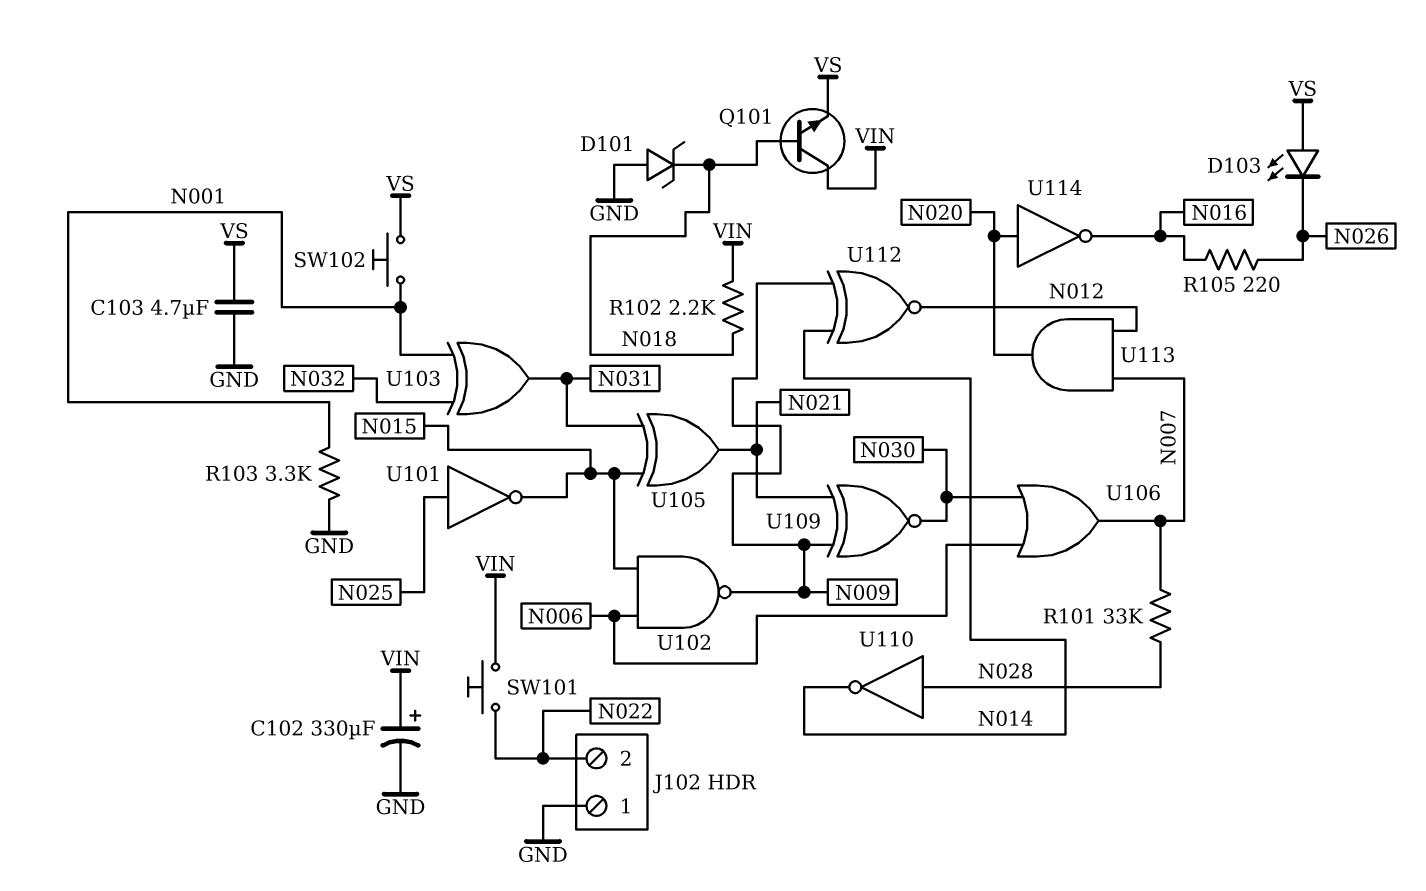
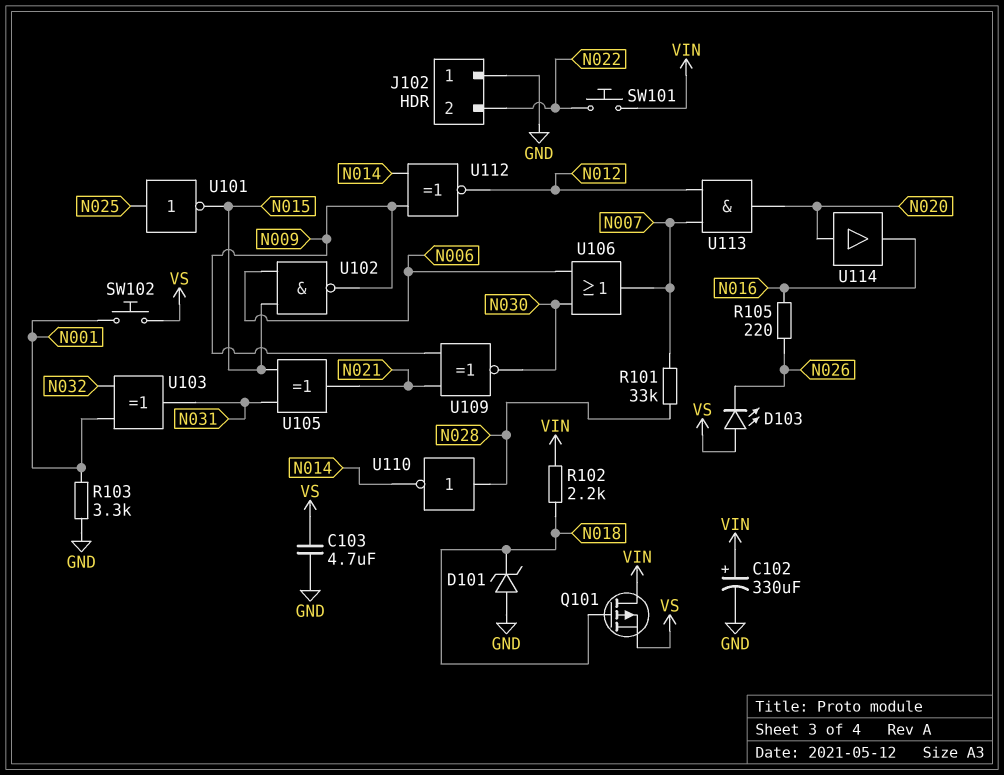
Q101: NPN (B N018, C VIN, E VS) -> PMOS (G N018, D VIN, S VS)
U114: NOT (in N020, out N016) -> buffer (in N020, out N016)

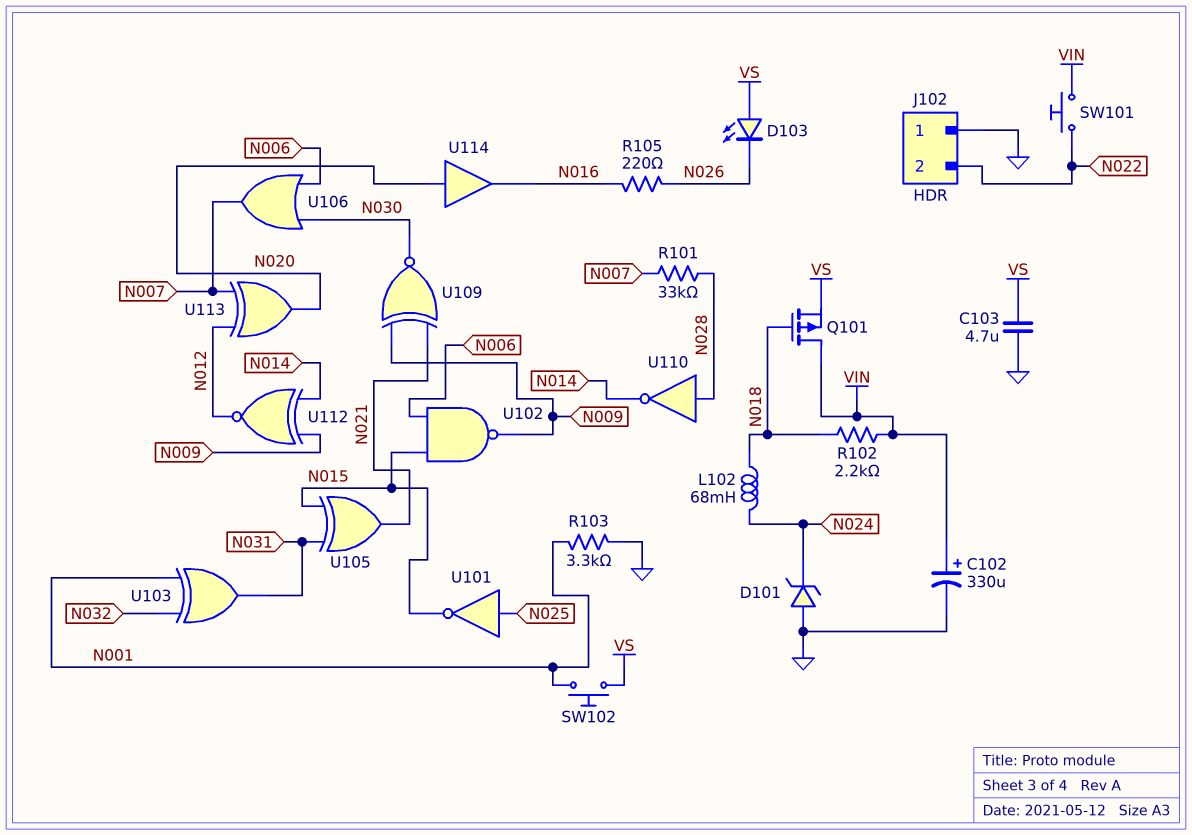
D101: zener (A GND, K N018) -> zener (A GND, K N024)
L102: none -> 68mH (N018, N024)
U113: AND (in N007, in N012, out N020) -> XOR (in N007, in N012, out N020)

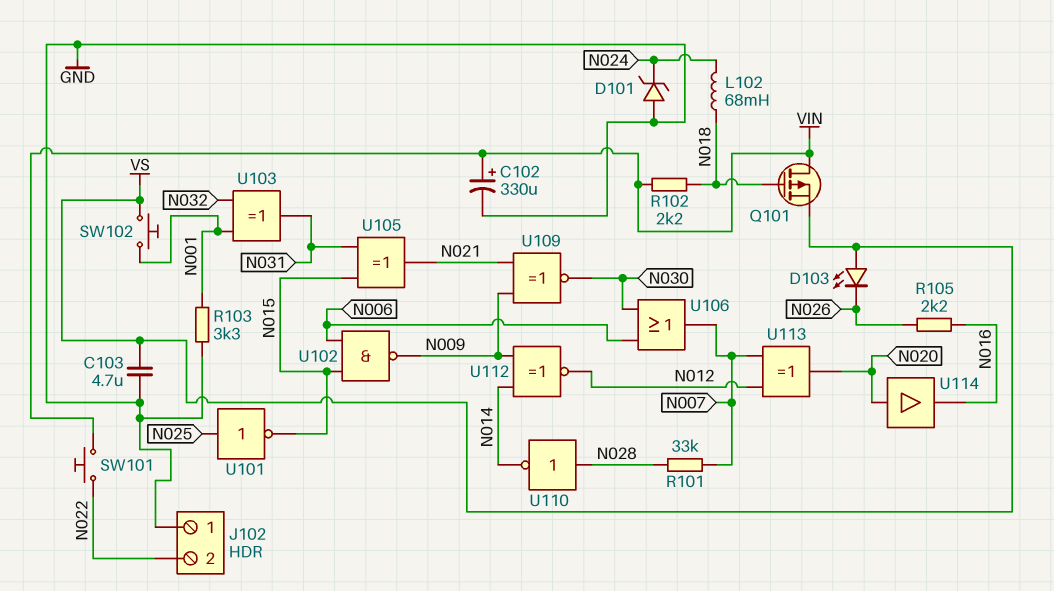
R105: 220 (N016, N026) -> 2.2k (N016, N026)

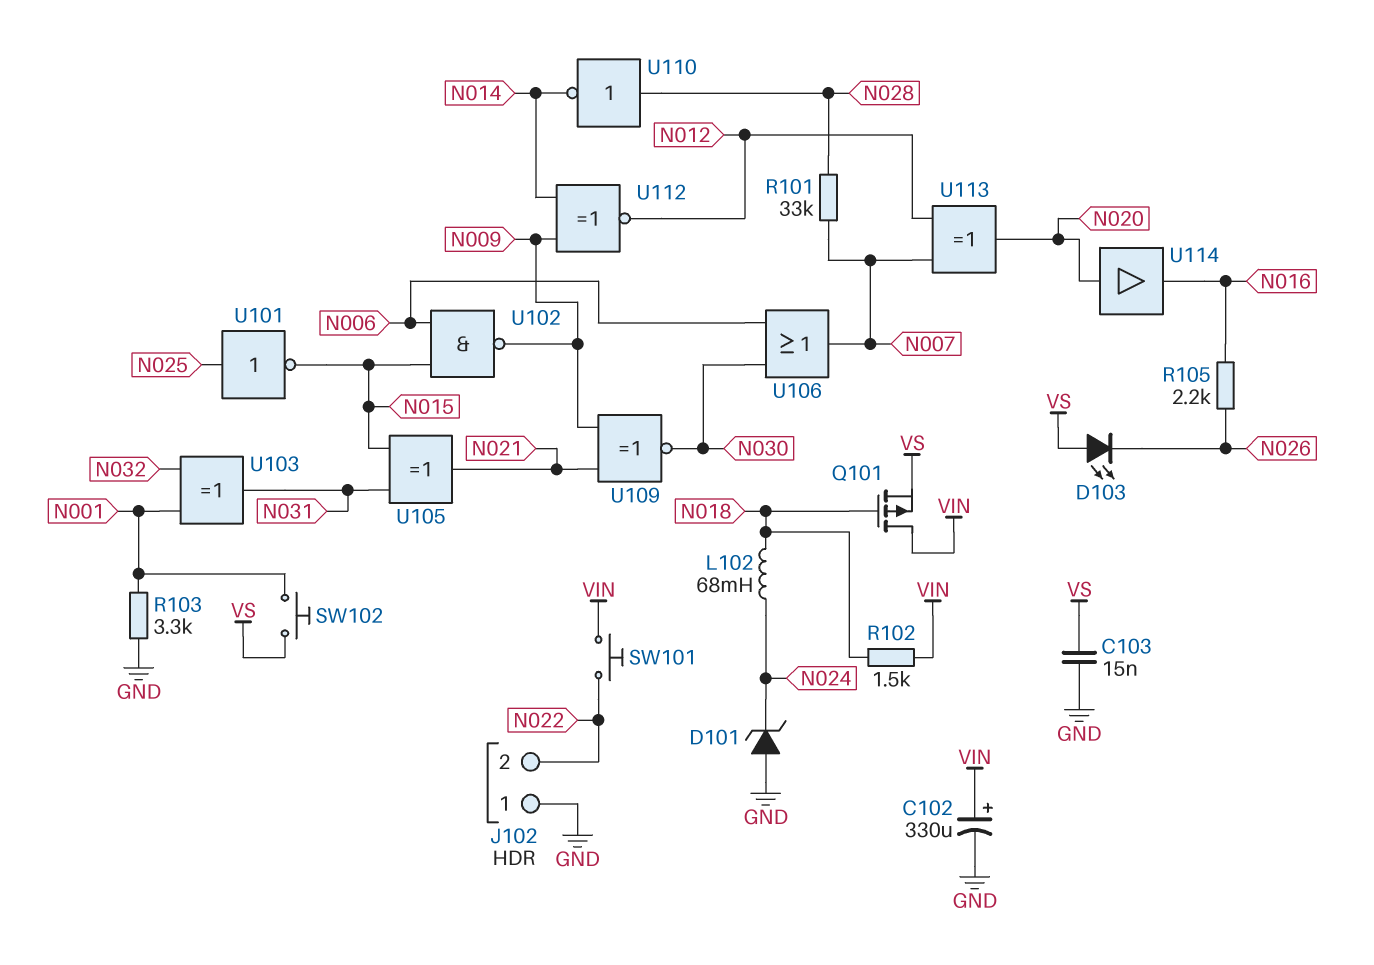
C103: 4.7uF (GND, VS) -> 15nF (GND, VS)
R102: 2.2k (N018, VIN) -> 1.5k (N018, VIN)

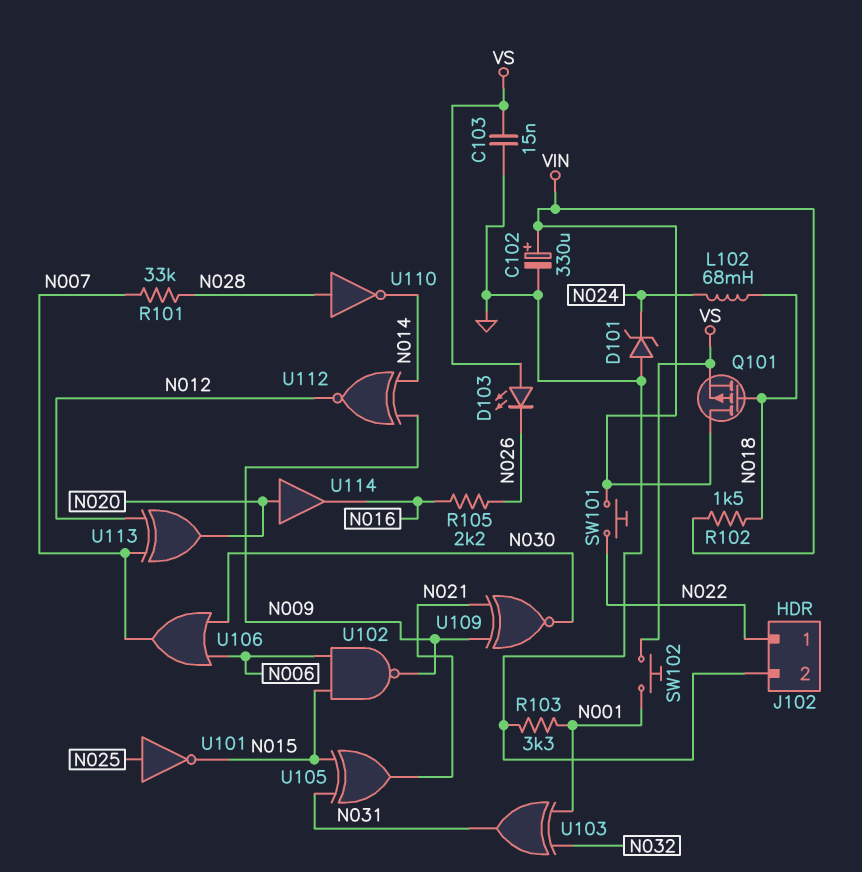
J102 pin 1: GND -> N022
J102 pin 2: N022 -> GND

